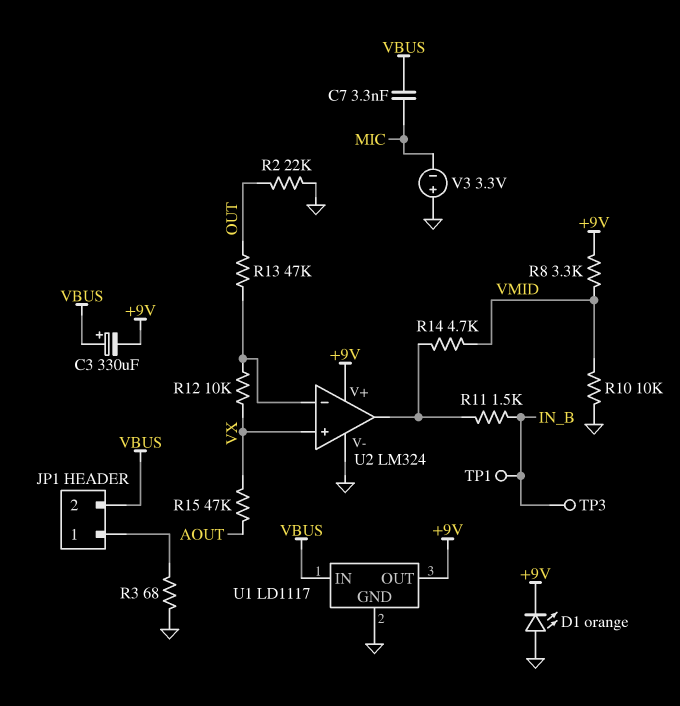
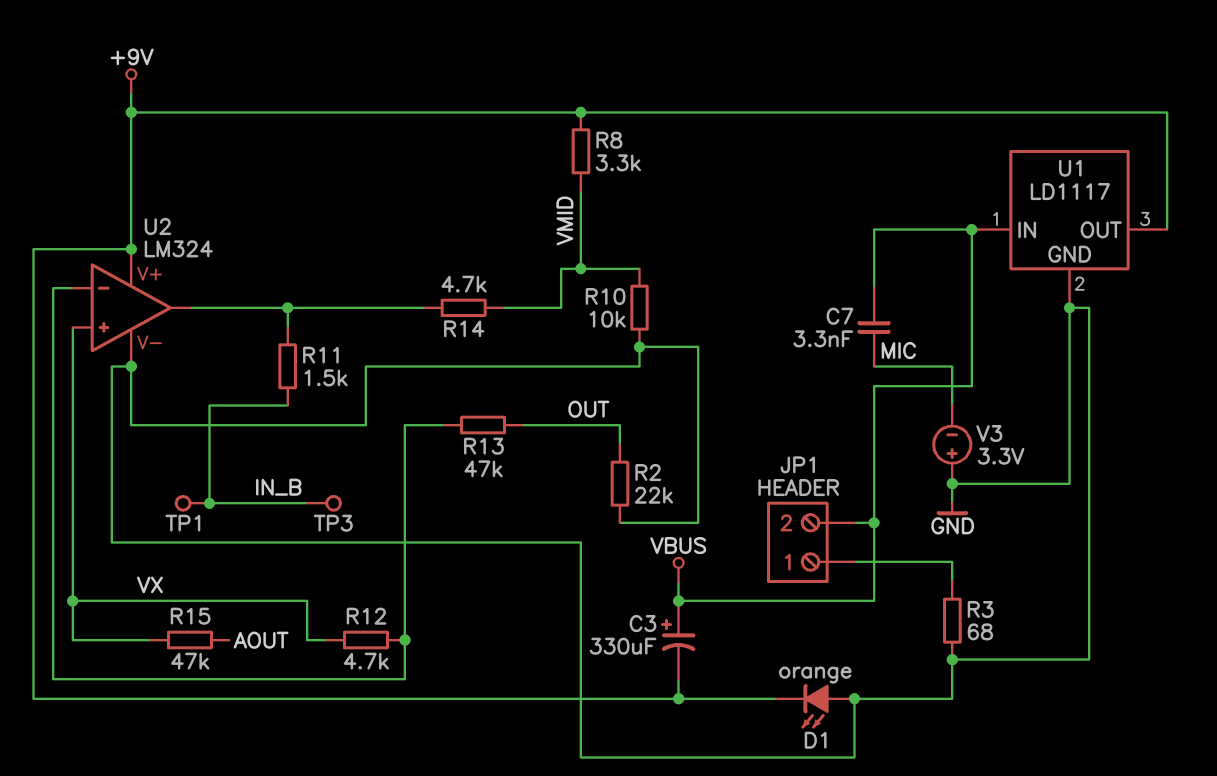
R12: 10k (U2/in-, VX) -> 4.7k (U2/in-, VX)

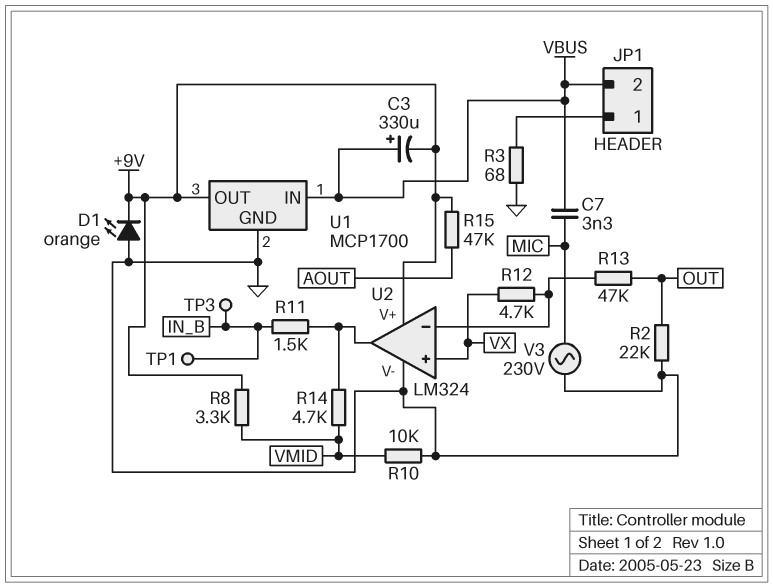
R15: 47k (AOUT, VX) -> 47k (+9V, AOUT)
U1: LD1117 -> MCP1700
V3: 3.3V (plus GND, minus MIC) -> AC 230V (GND, MIC)

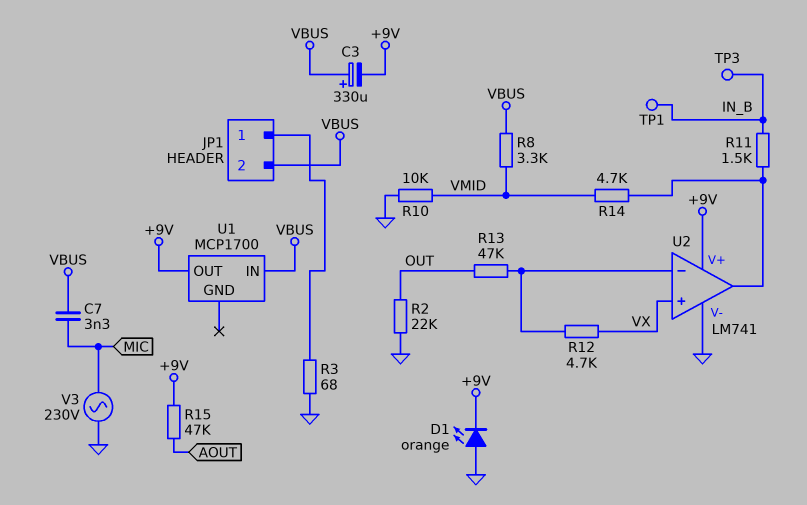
R8: 3.3k (+9V, VMID) -> 3.3k (VBUS, VMID)
U1 pin GND: GND -> none
U2: LM324 -> LM741

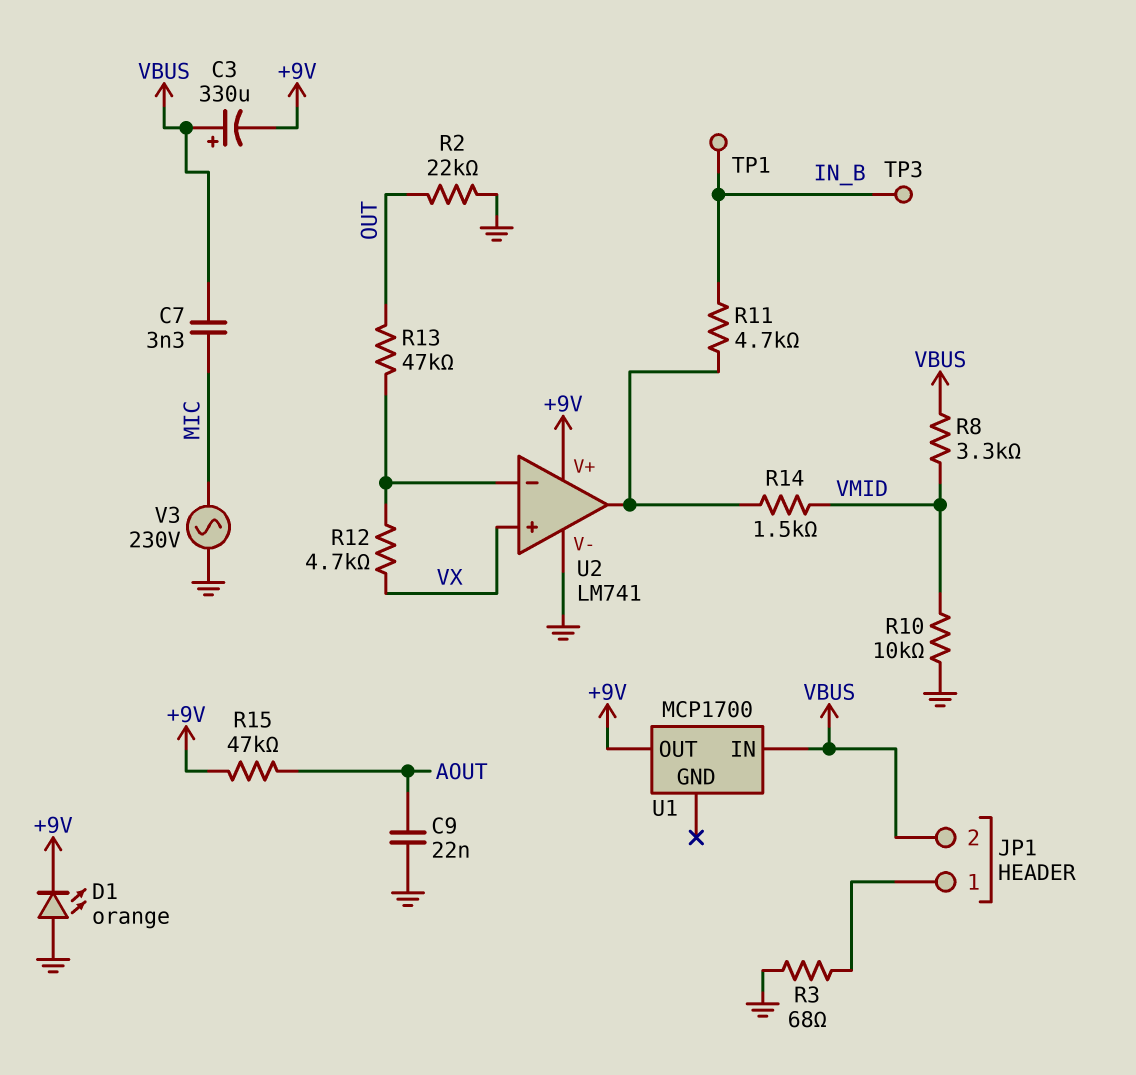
C9: none -> 22nF (AOUT, GND)
R11: 1.5k (IN_B, U2/out) -> 4.7k (IN_B, U2/out)
R14: 4.7k (U2/out, VMID) -> 1.5k (U2/out, VMID)

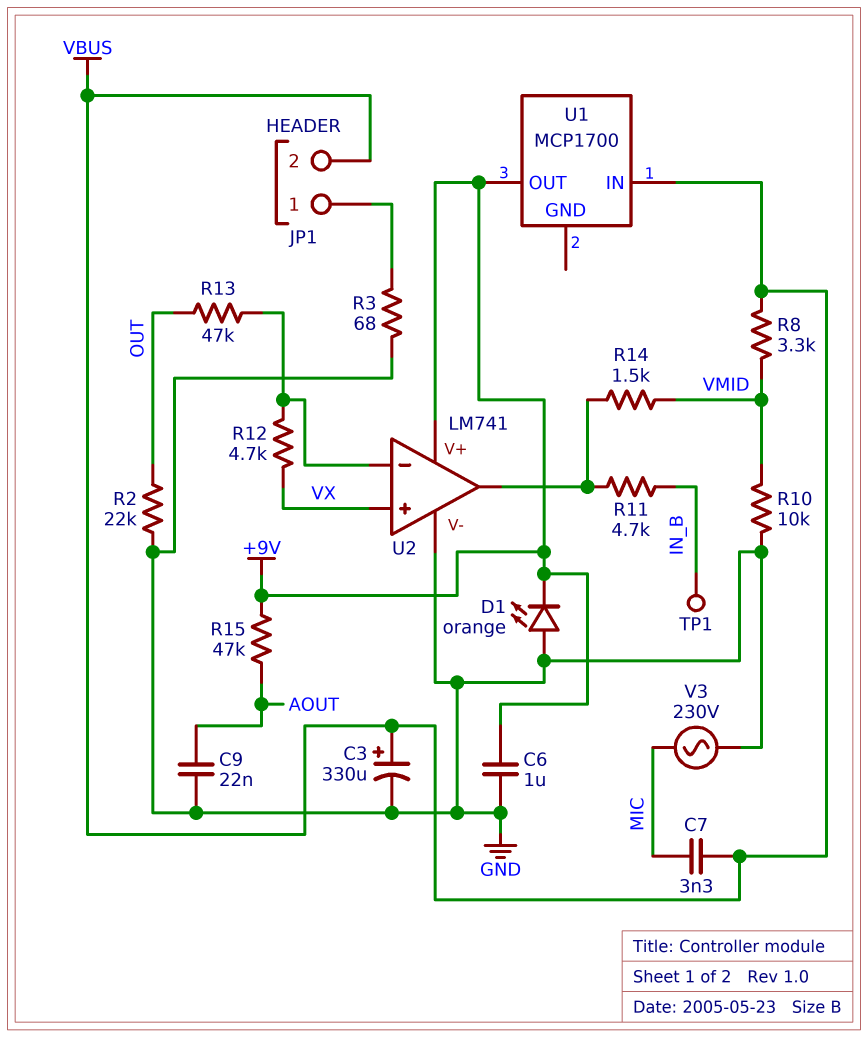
C3: 330uF (plus VBUS, minus +9V) -> 330uF (plus VBUS, minus GND)
C6: none -> 1uF (+9V, GND)
TP3: test point (IN_B) -> none

